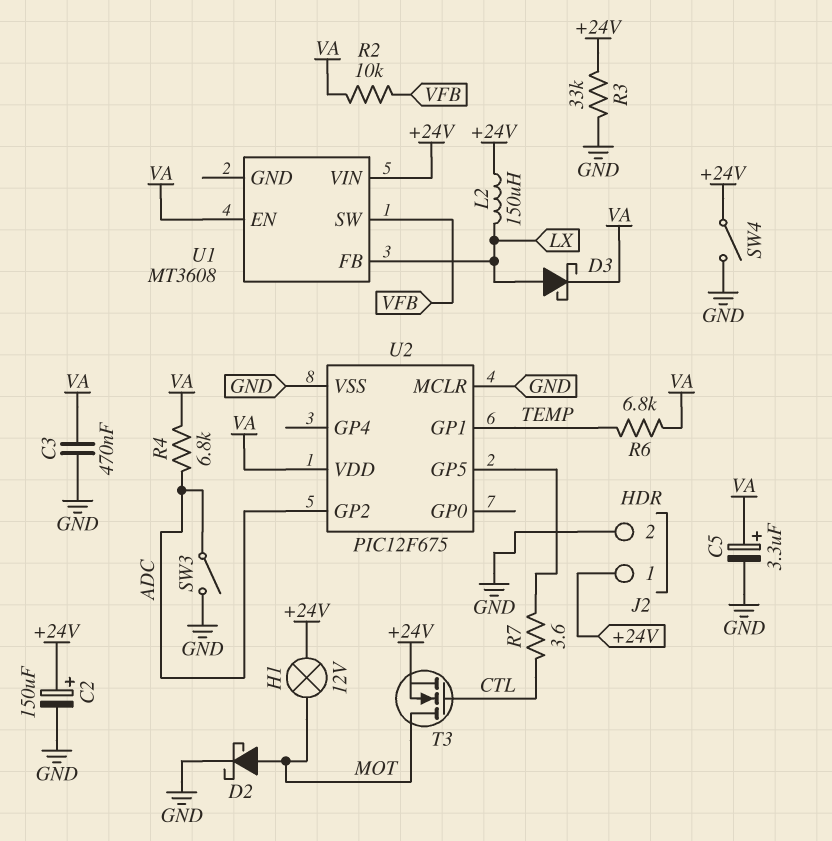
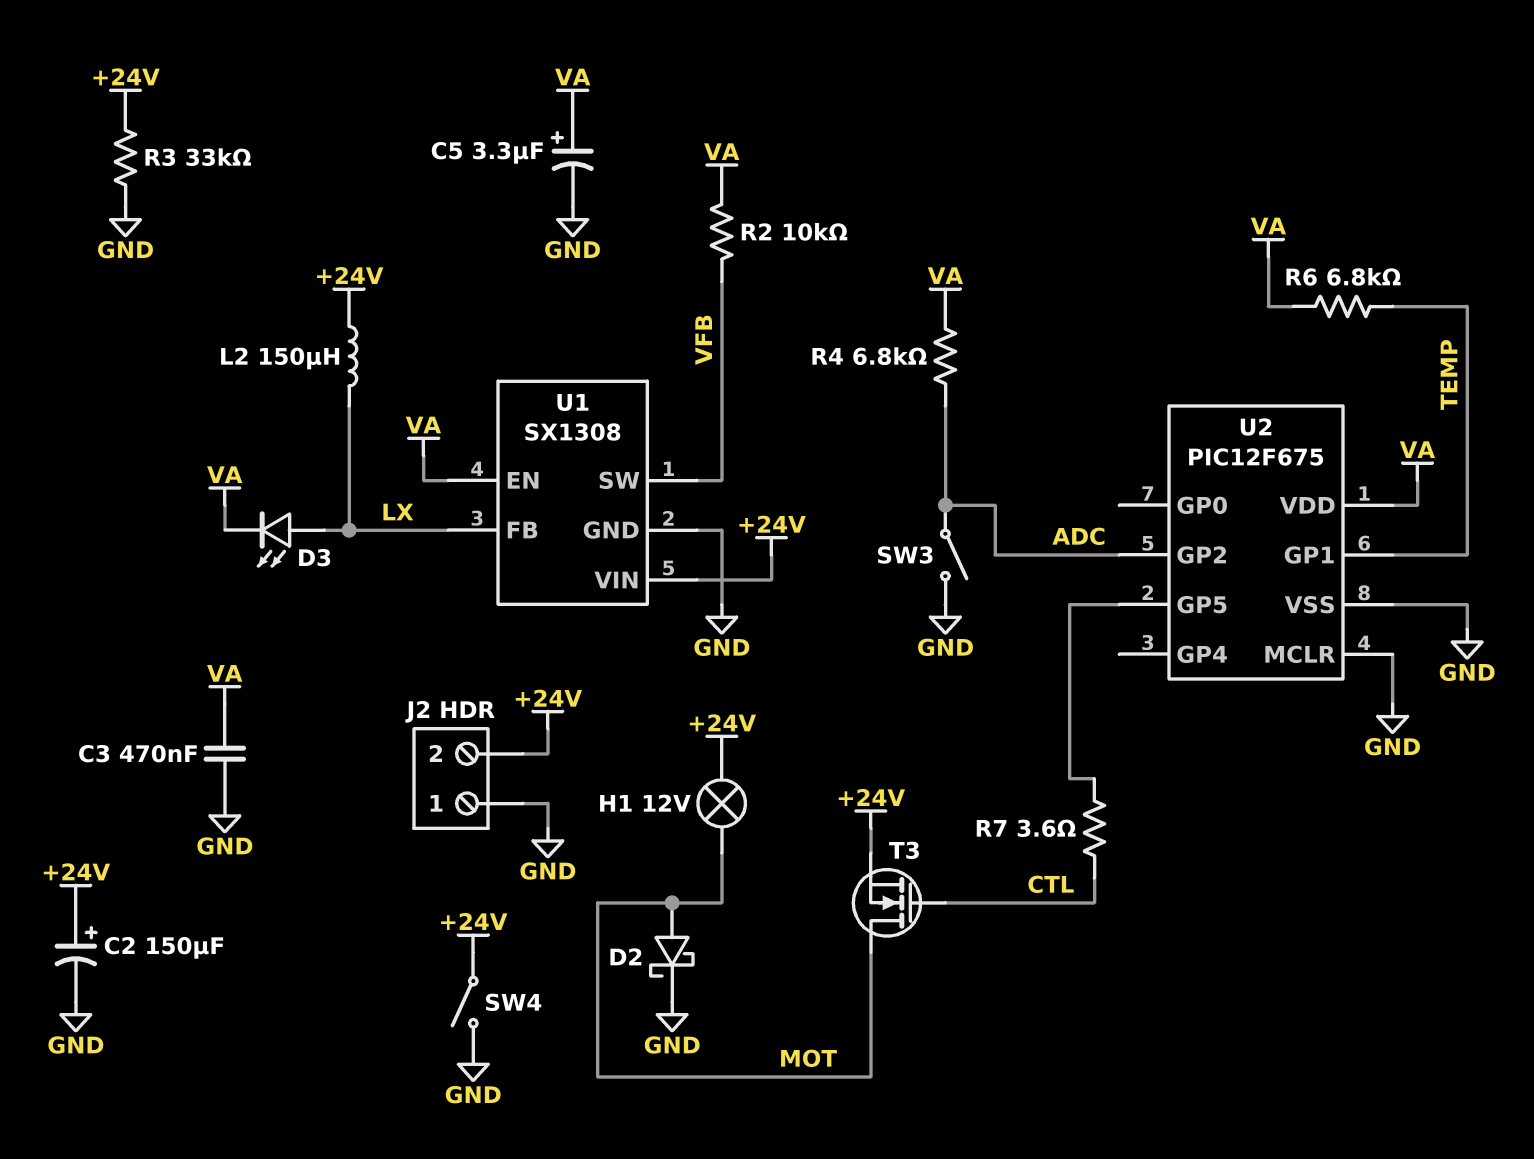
D3: schottky (A LX, K VA) -> LED (A LX, K VA)
J2 pin 1: +24V -> GND
J2 pin 2: GND -> +24V
U1: MT3608 -> SX1308
U1 pin GND: none -> GND

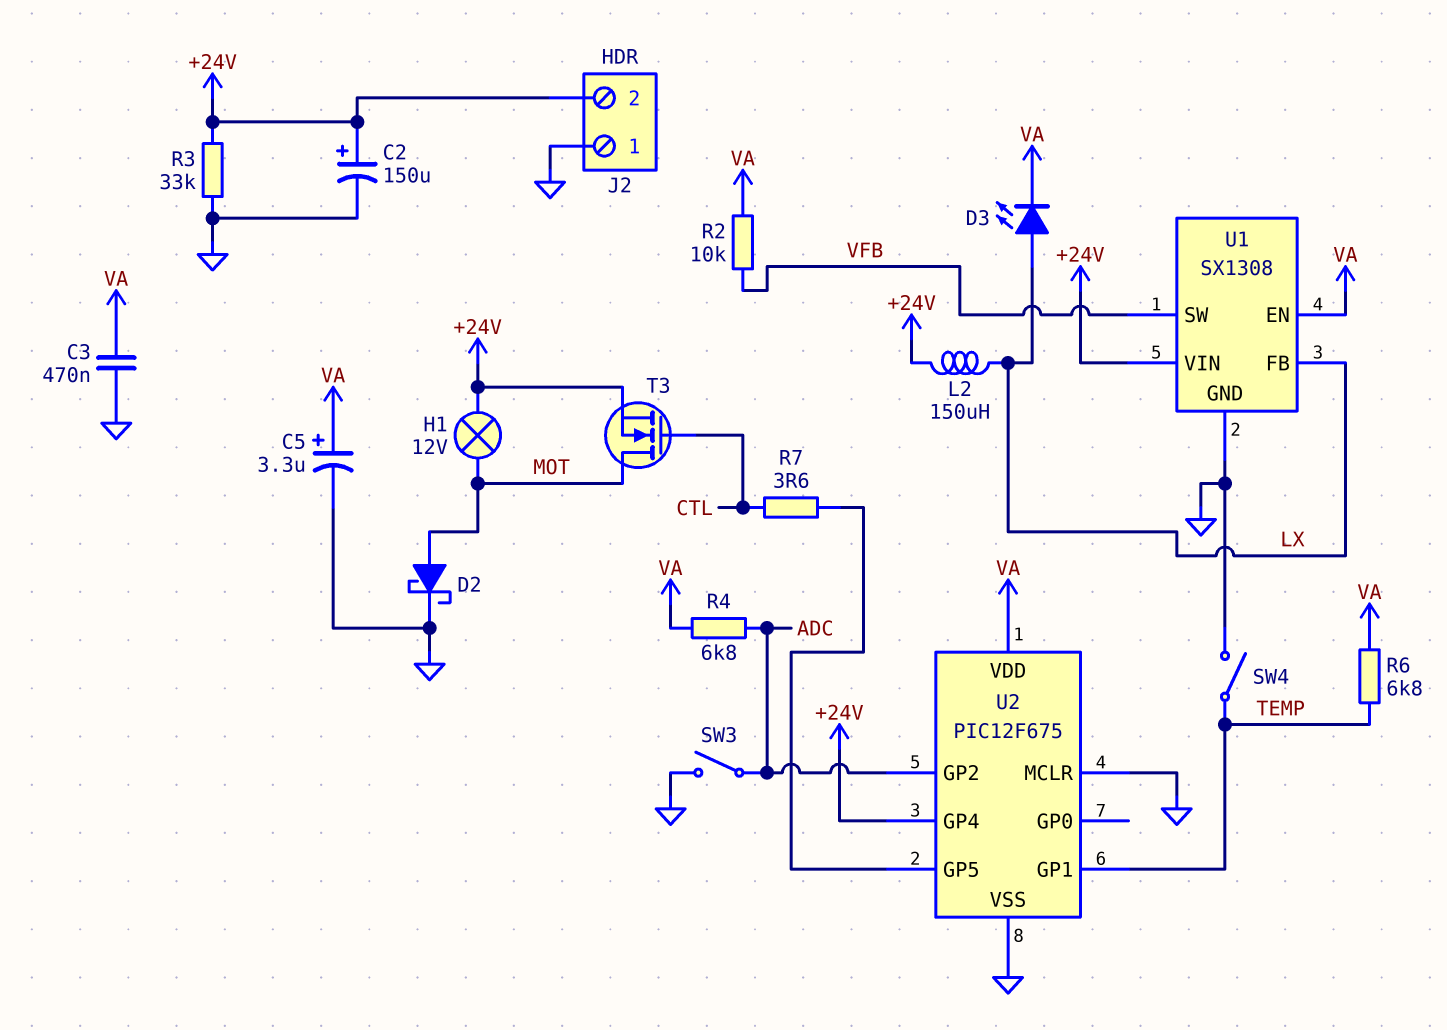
SW4: switch (+24V, GND) -> switch (GND, TEMP)
U2 pin GP4: none -> +24V

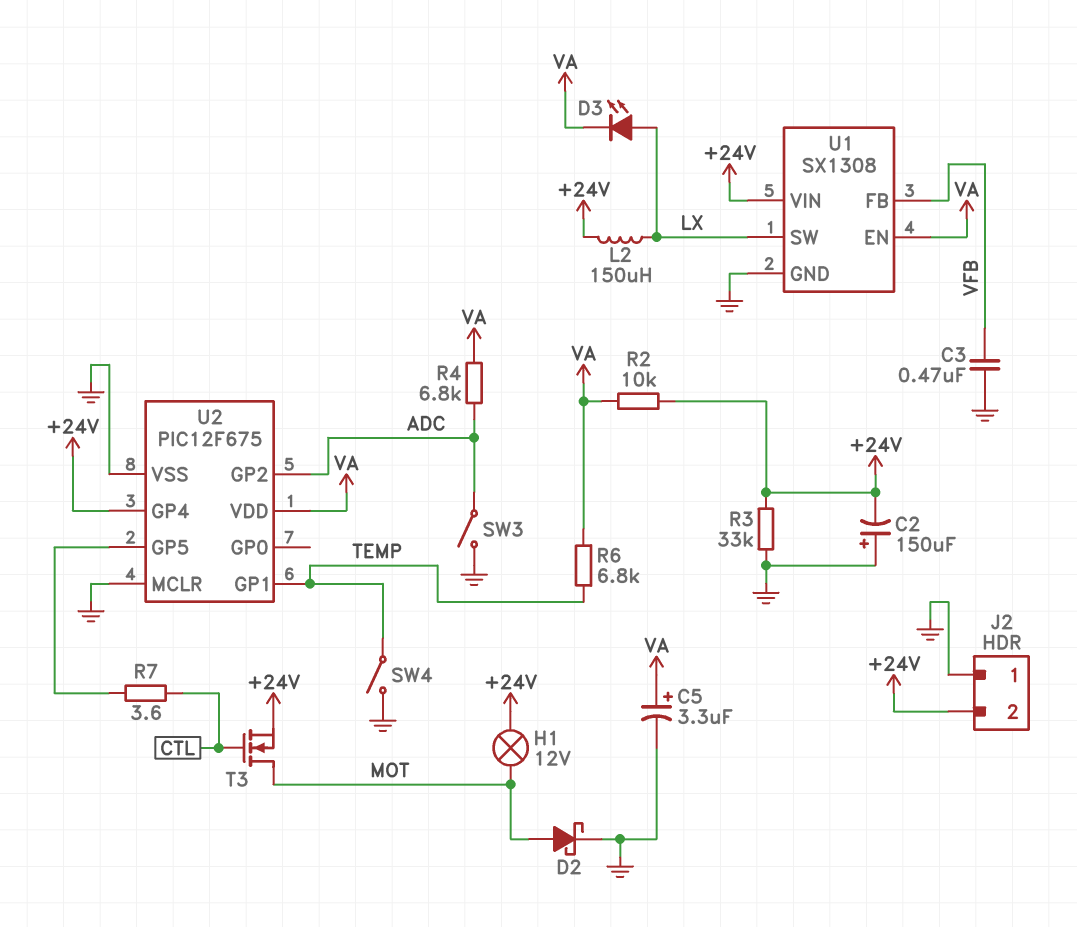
C2: 150uF (plus +24V, minus GND) -> 150uF (plus GND, minus +24V)
C3: 470nF (GND, VA) -> 470nF (GND, VFB)
R2: 10k (VA, VFB) -> 10k (+24V, VA)
U1 pin FB: LX -> VFB
U1 pin SW: VFB -> LX

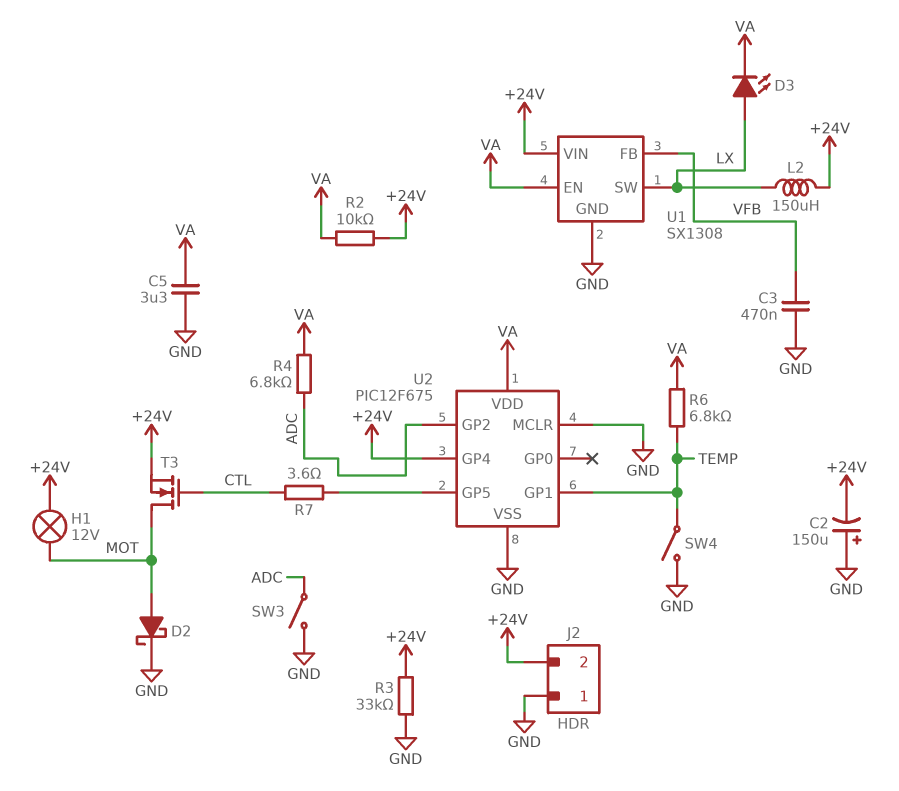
C5: 3.3uF (plus VA, minus GND) -> 3.3uF (GND, VA)

